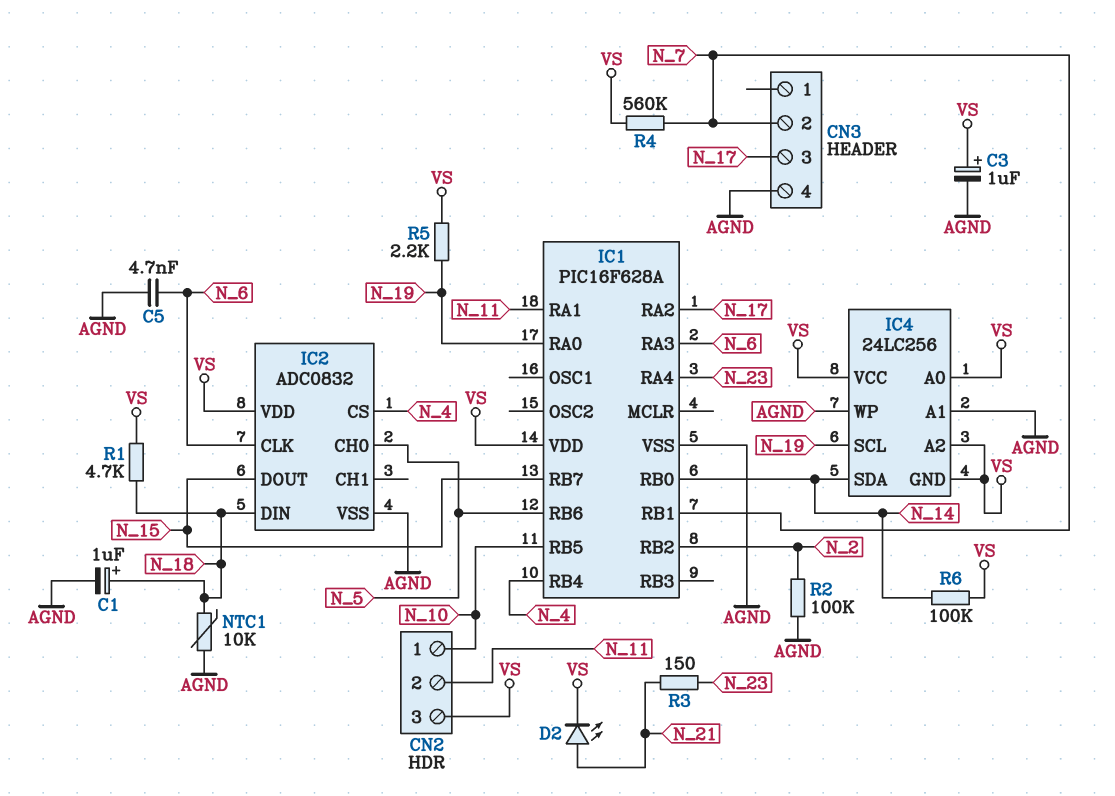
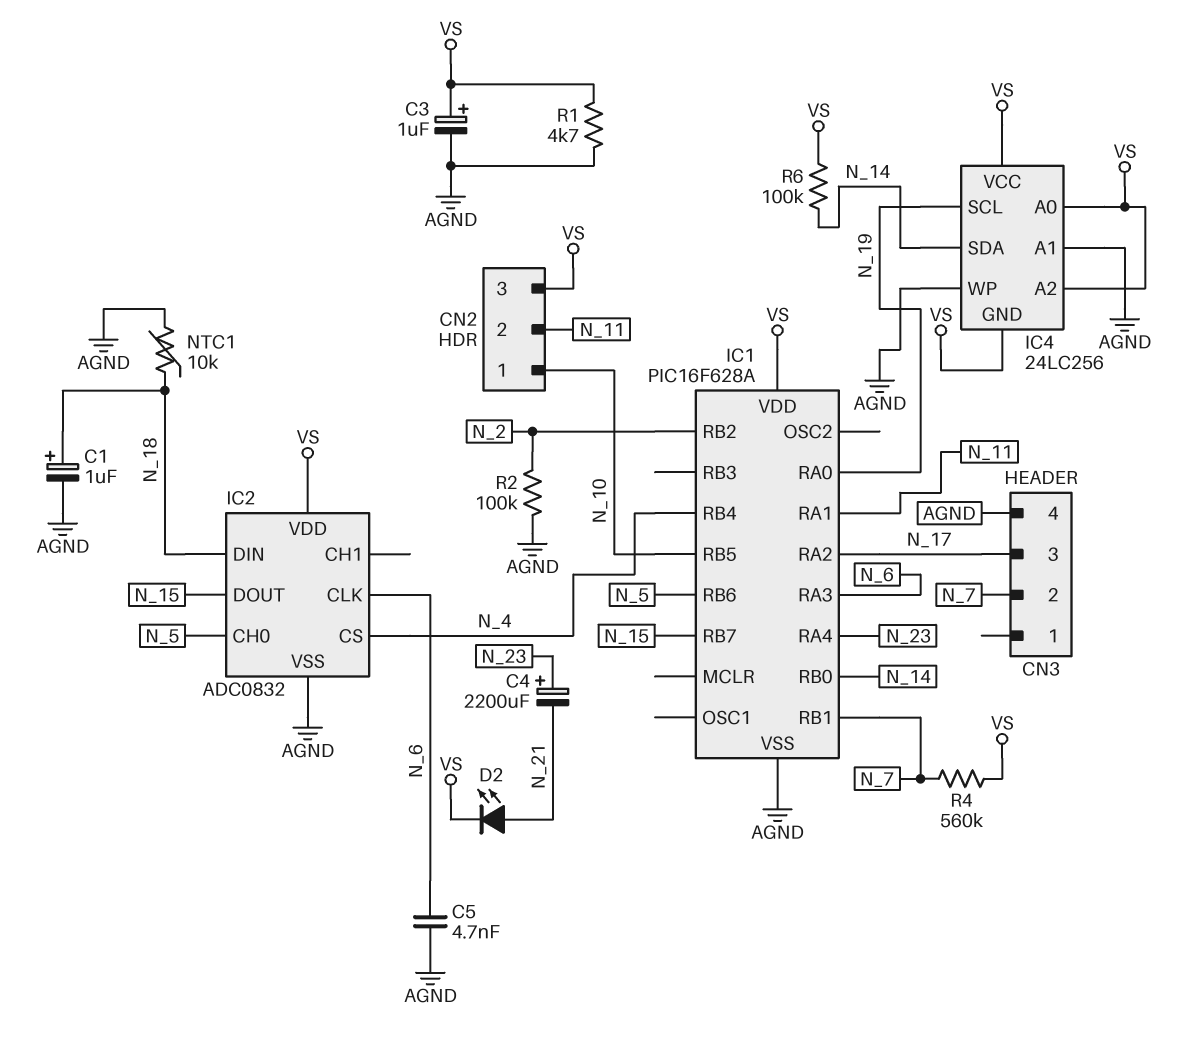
C4: none -> 2200uF (plus N_23, minus N_21)
R1: 4.7k (N_18, VS) -> 4.7k (AGND, VS)
R3: 150 (N_21, N_23) -> none
R5: 2.2k (N_19, VS) -> none

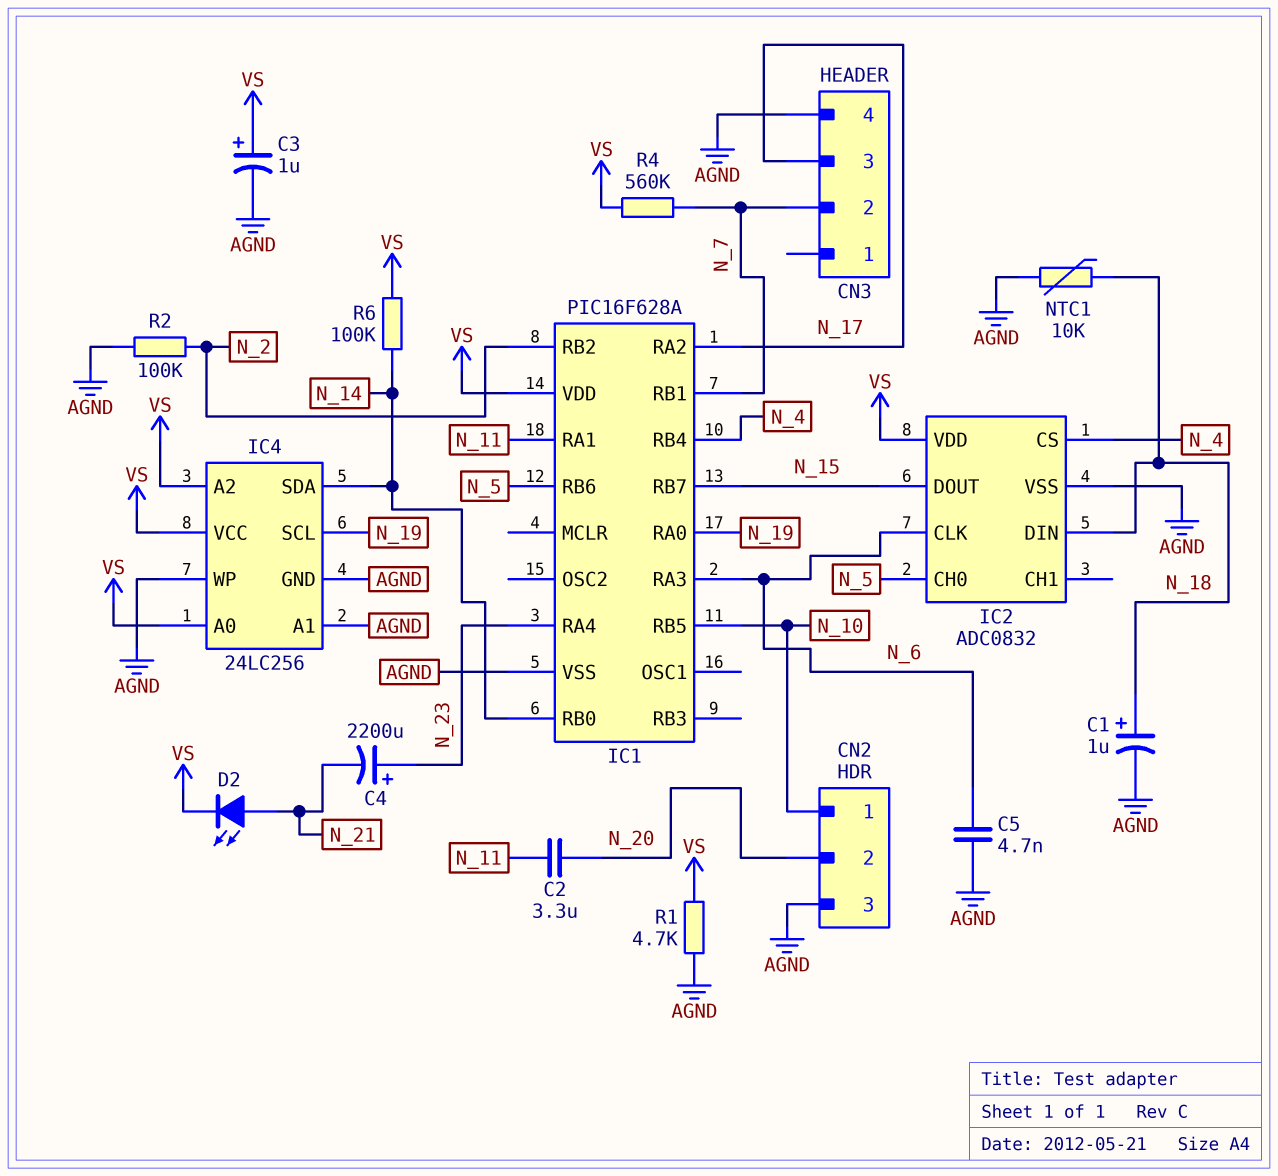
C2: none -> 3.3uF (N_11, N_20)
CN2 pin 2: N_11 -> N_20
CN2 pin 3: VS -> AGND
IC4 pin GND: VS -> AGND

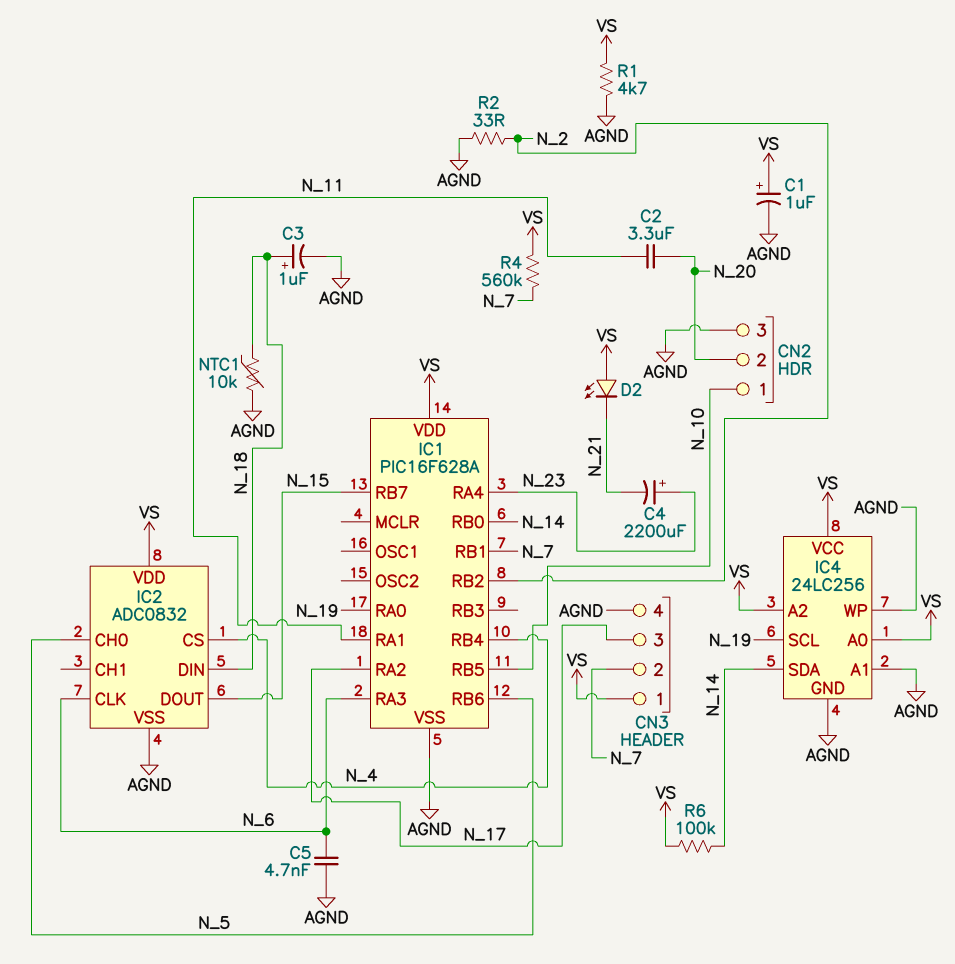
C1: 1uF (plus N_18, minus AGND) -> 1uF (plus VS, minus AGND)
C3: 1uF (plus VS, minus AGND) -> 1uF (plus N_18, minus AGND)
CN3 pin 1: none -> VS
D2: LED (A N_21, K VS) -> LED (A VS, K N_21)
R2: 100k (AGND, N_2) -> 33 (AGND, N_2)

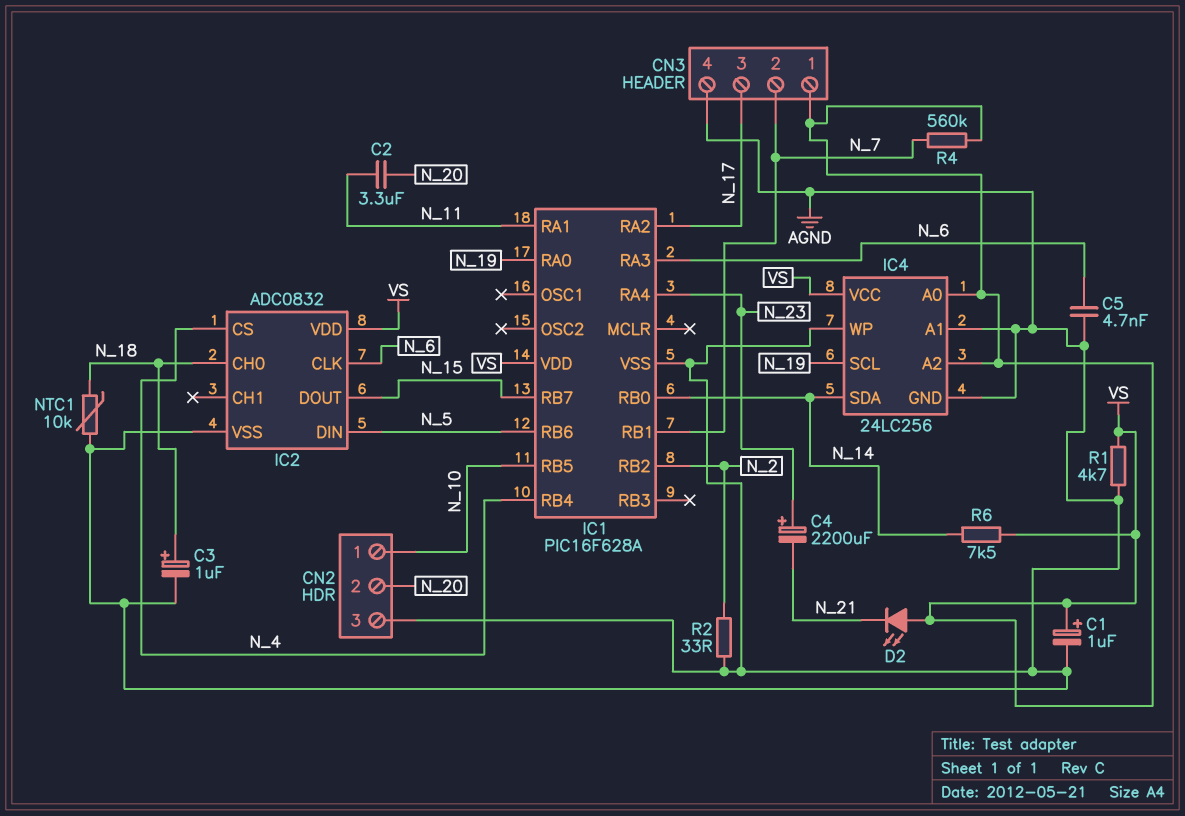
IC2 pin CH0: N_5 -> N_18
IC2 pin DIN: N_18 -> N_5
R6: 100k (N_14, VS) -> 7.5k (N_14, VS)

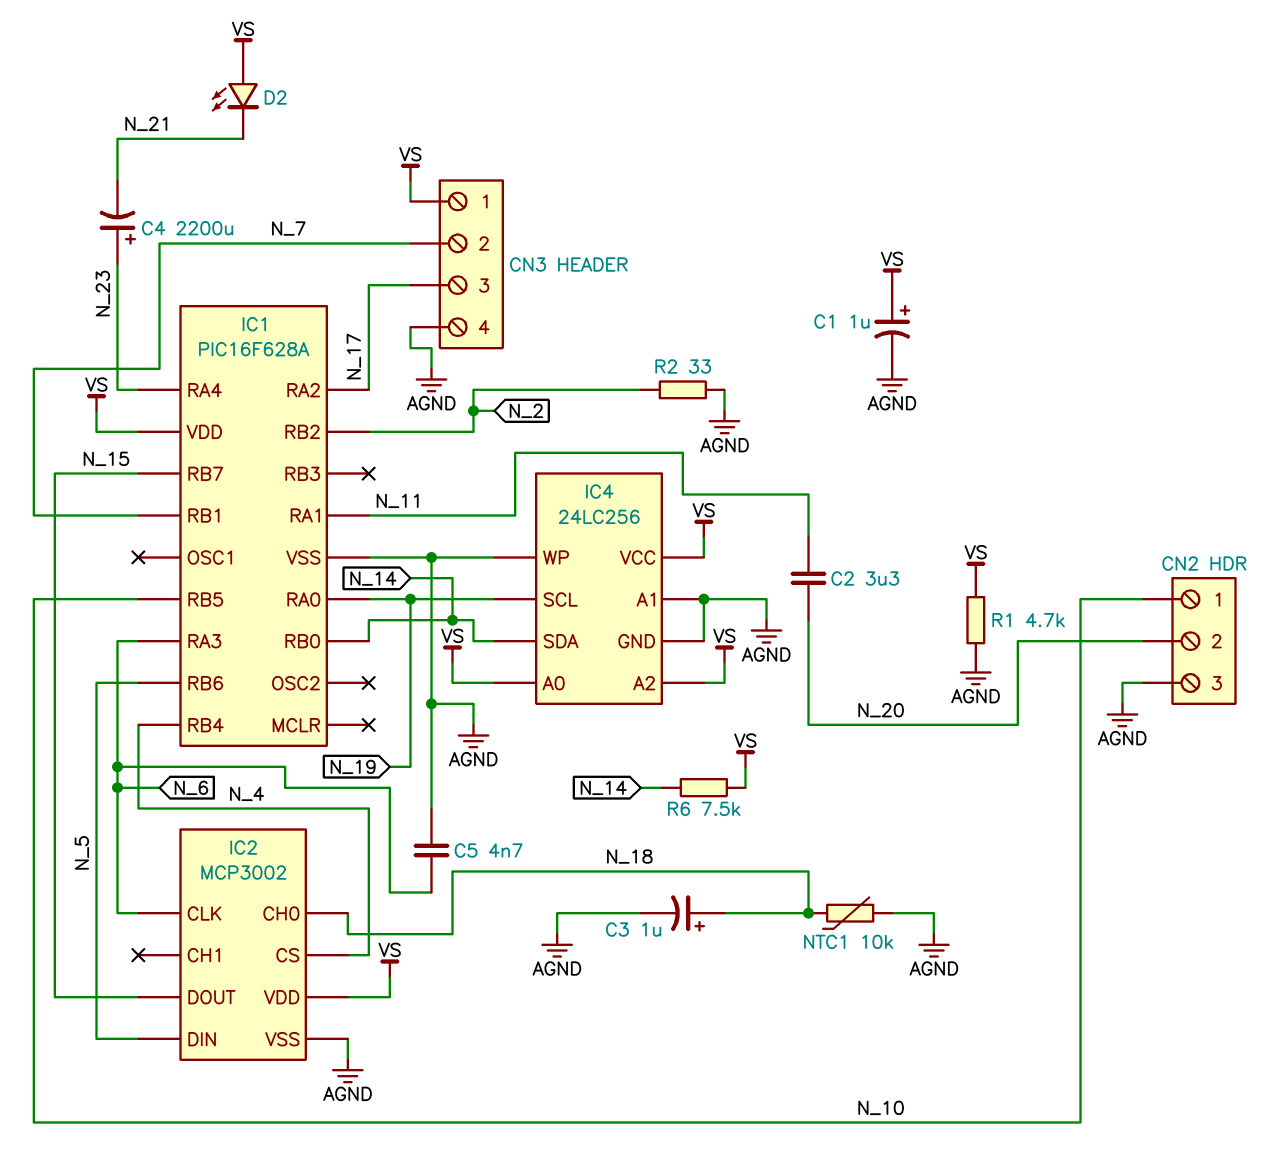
IC2: ADC0832 -> MCP3002
R4: 560k (N_7, VS) -> none

